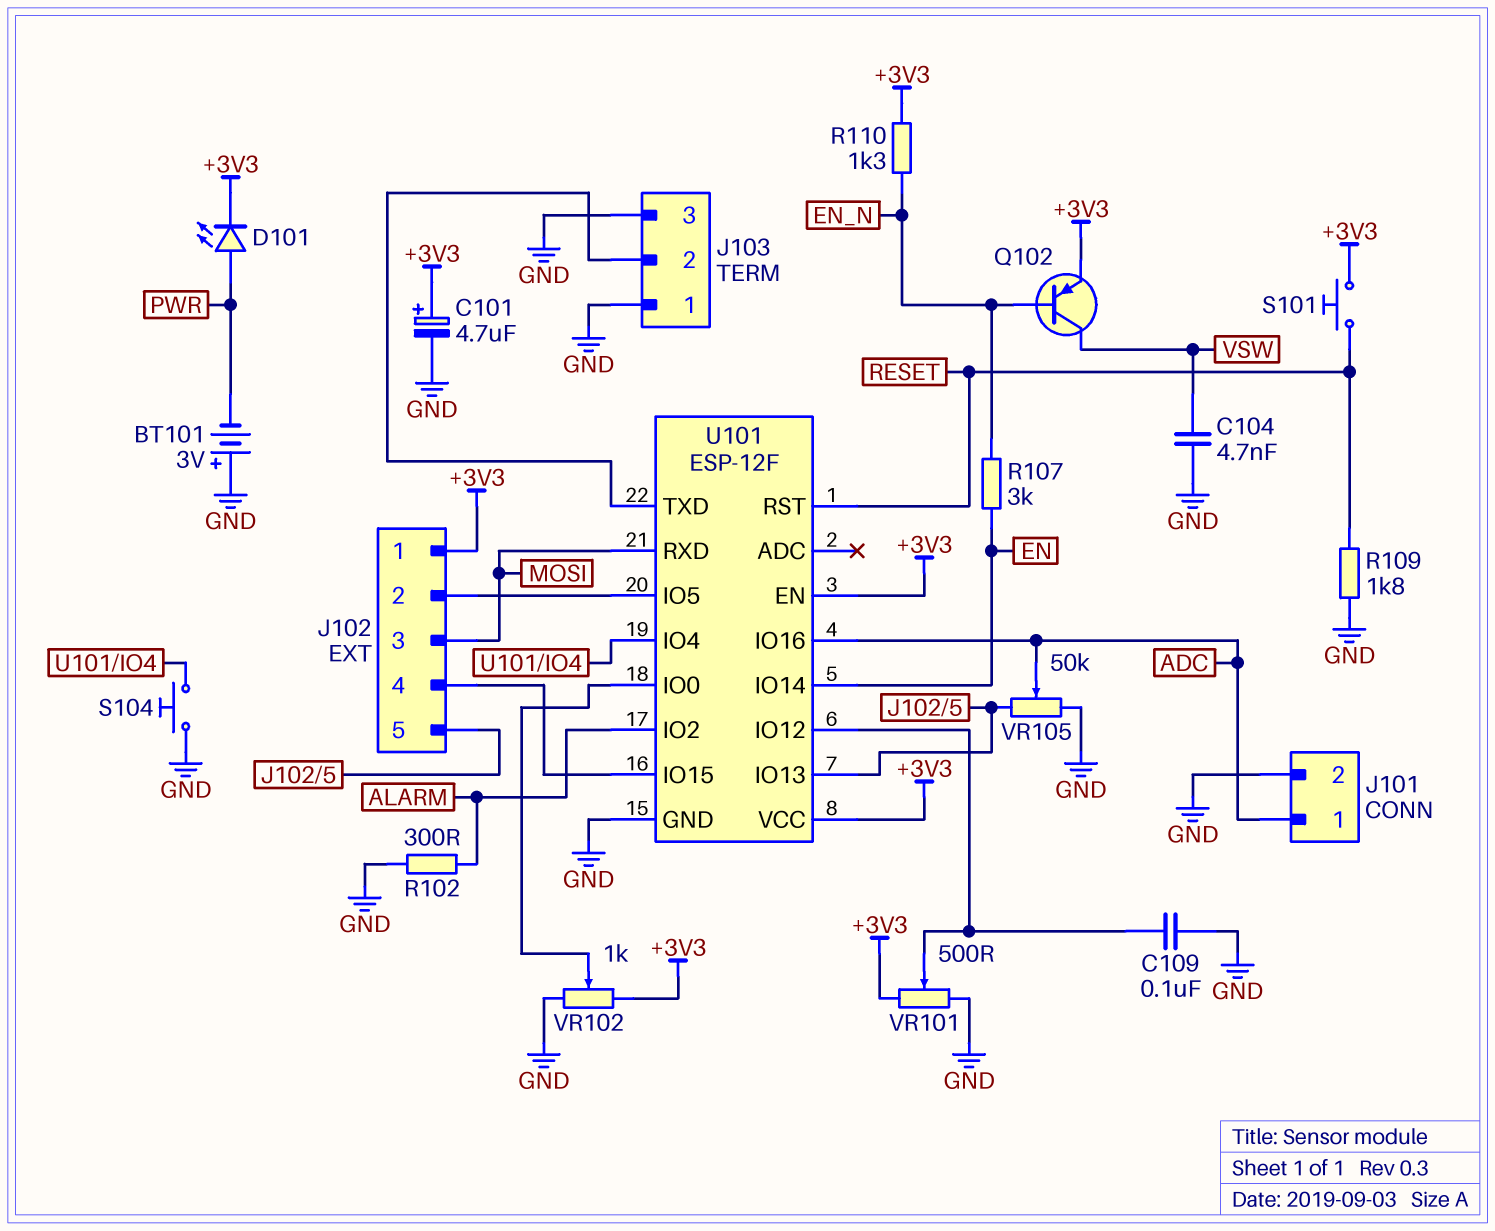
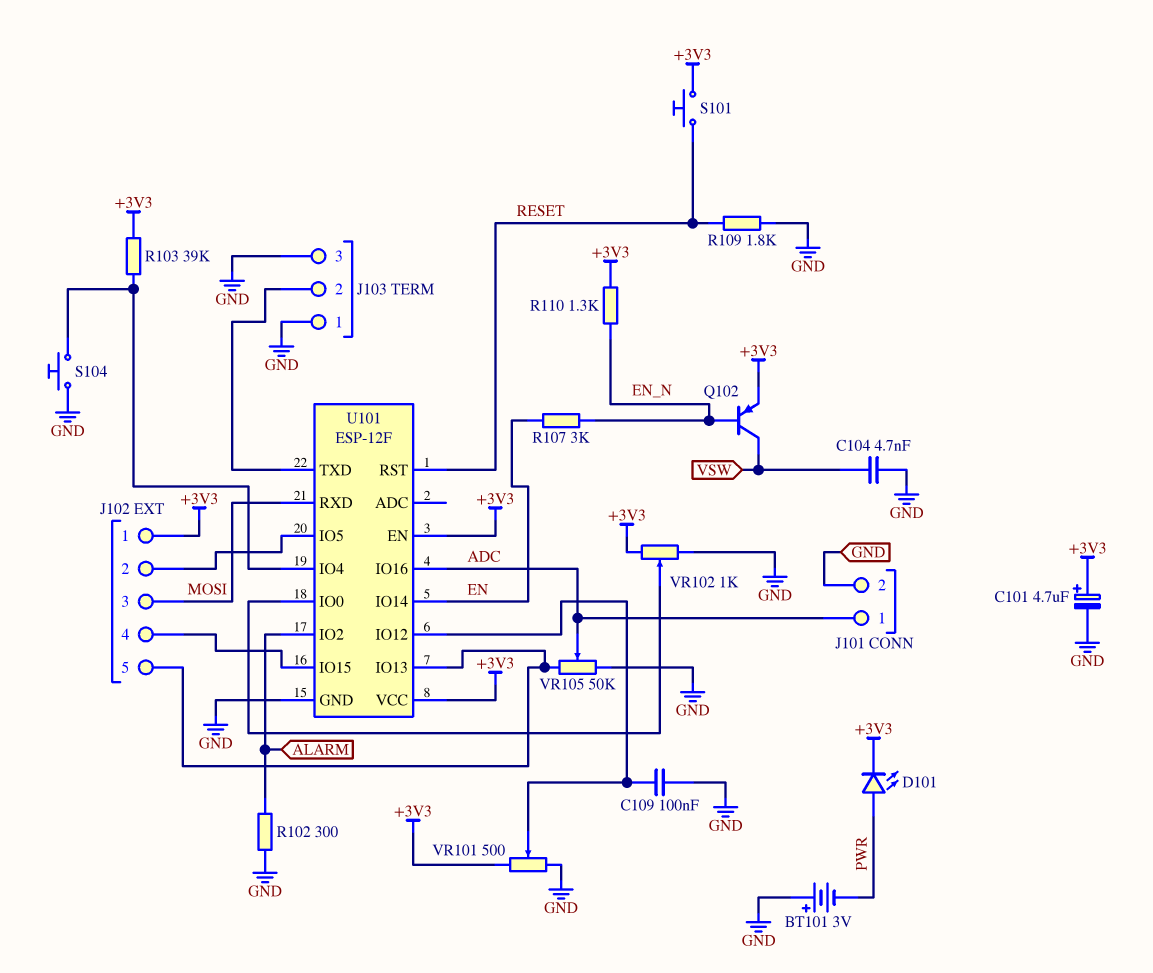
R103: none -> 39k (+3V3, U101/IO4)

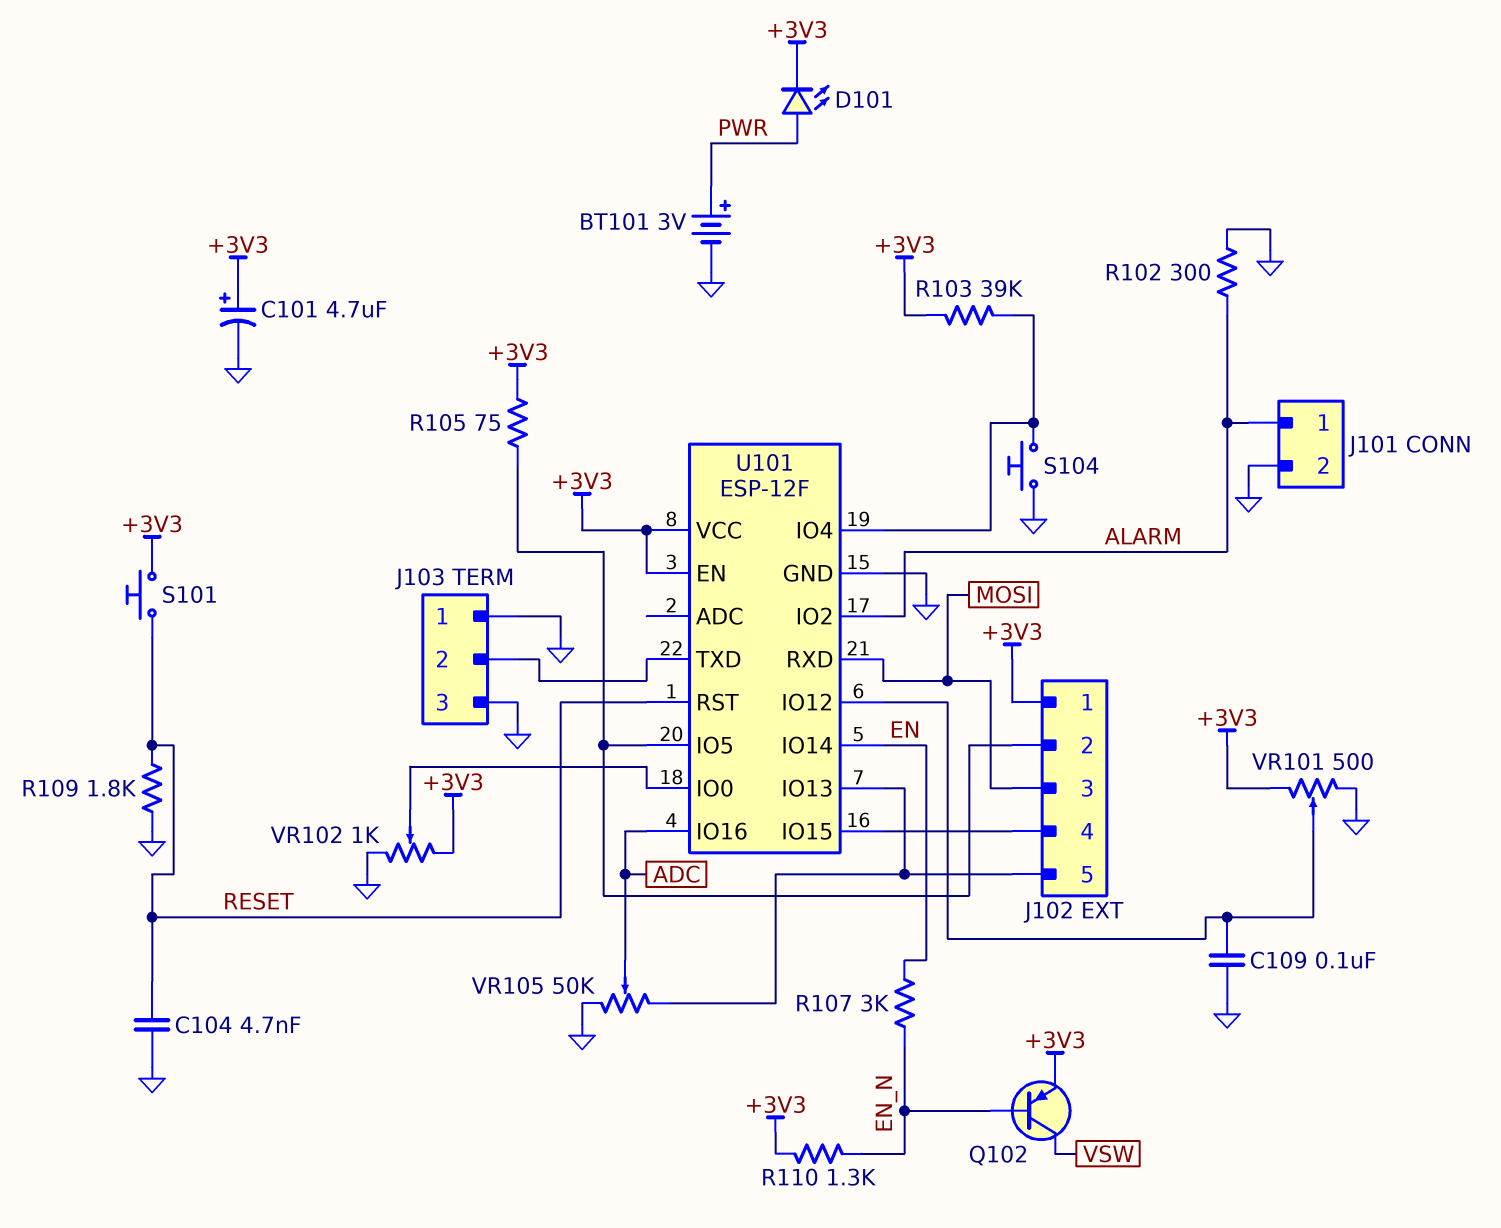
BT101: 3V (plus GND, minus PWR) -> 3V (plus PWR, minus GND)
C104: 4.7nF (GND, VSW) -> 4.7nF (GND, RESET)
J101 pin 1: ADC -> ALARM
R105: none -> 75 (+3V3, J102/2)

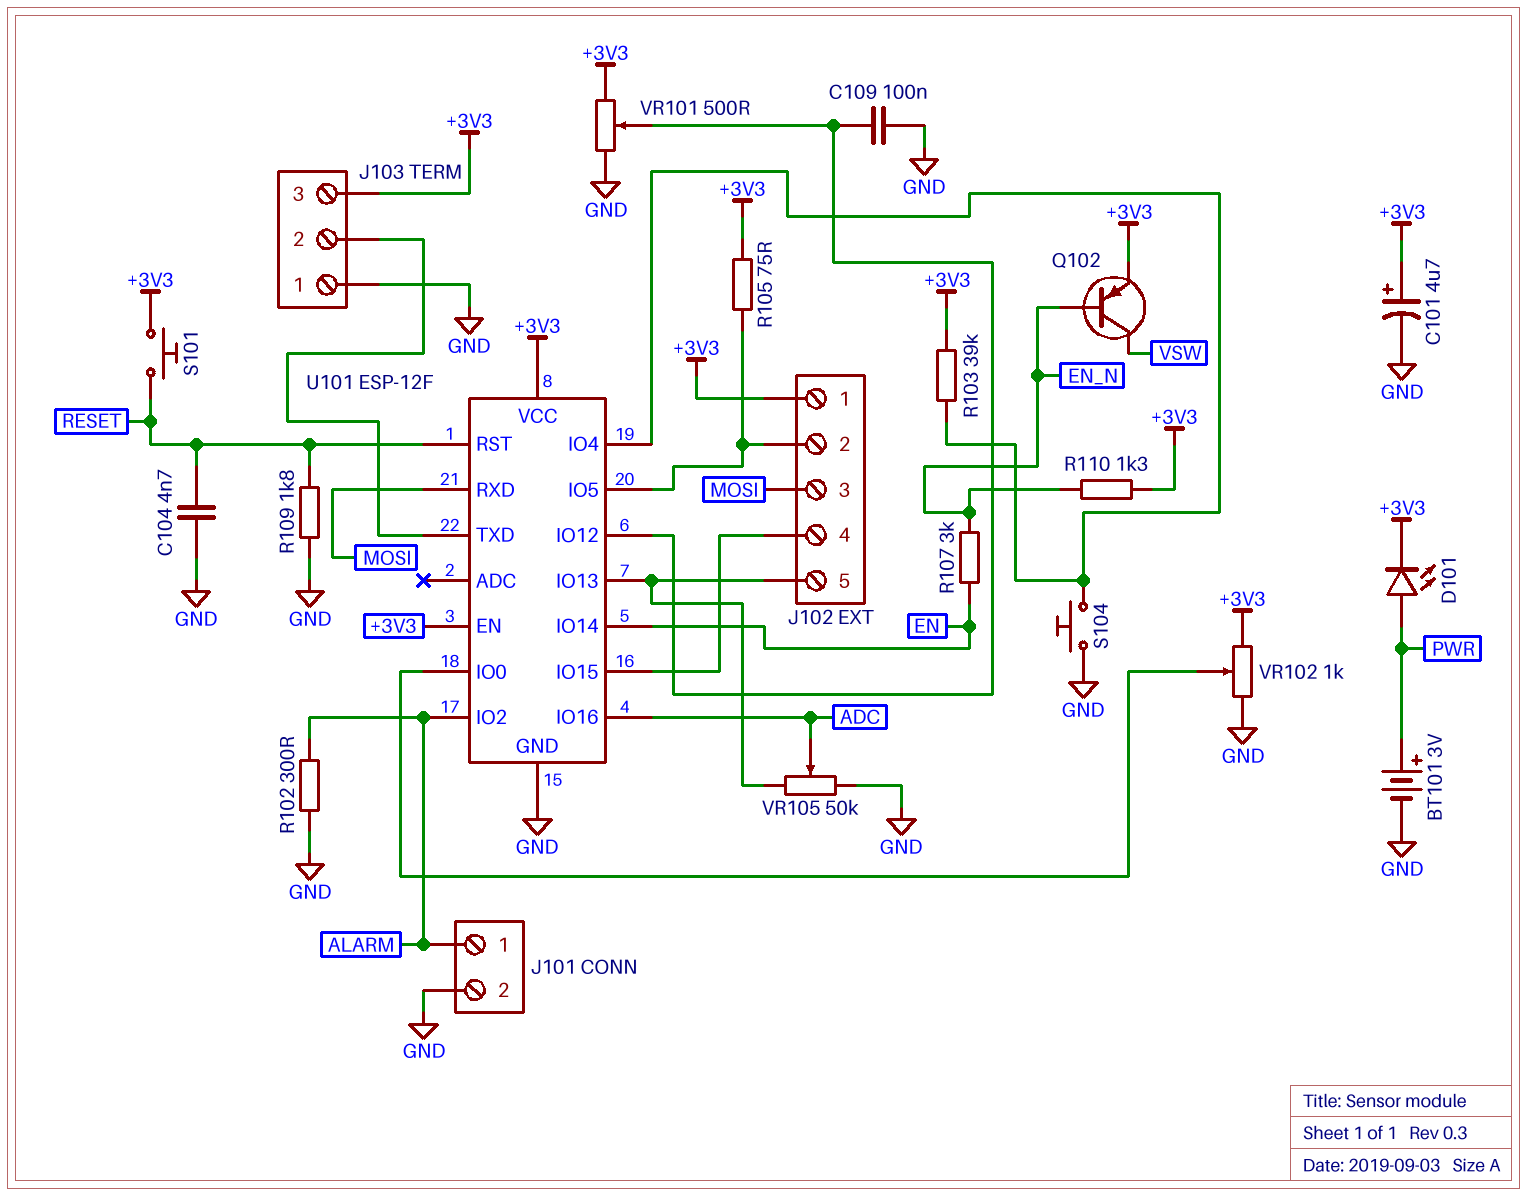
J103 pin 3: GND -> +3V3

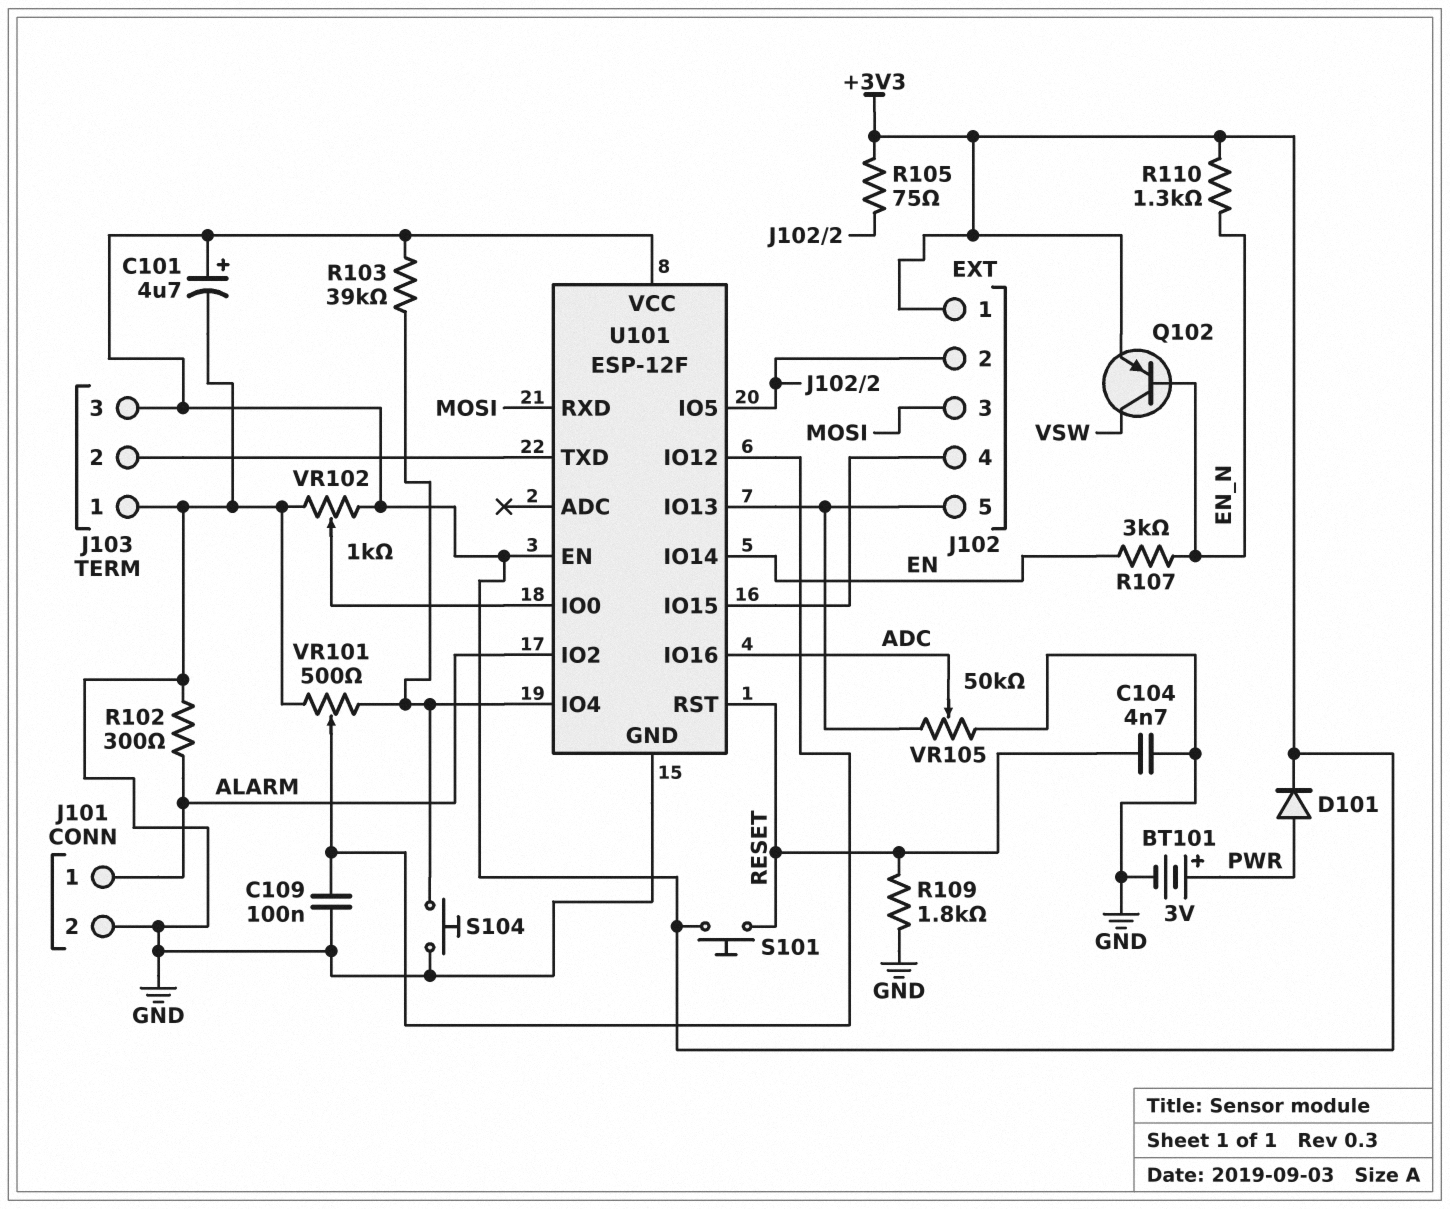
D101: LED (A PWR, K +3V3) -> diode (A PWR, K +3V3)
VR101: 500 (+3V3, GND, wiper U101/IO12) -> 500 (GND, U101/IO4, wiper U101/IO12)

